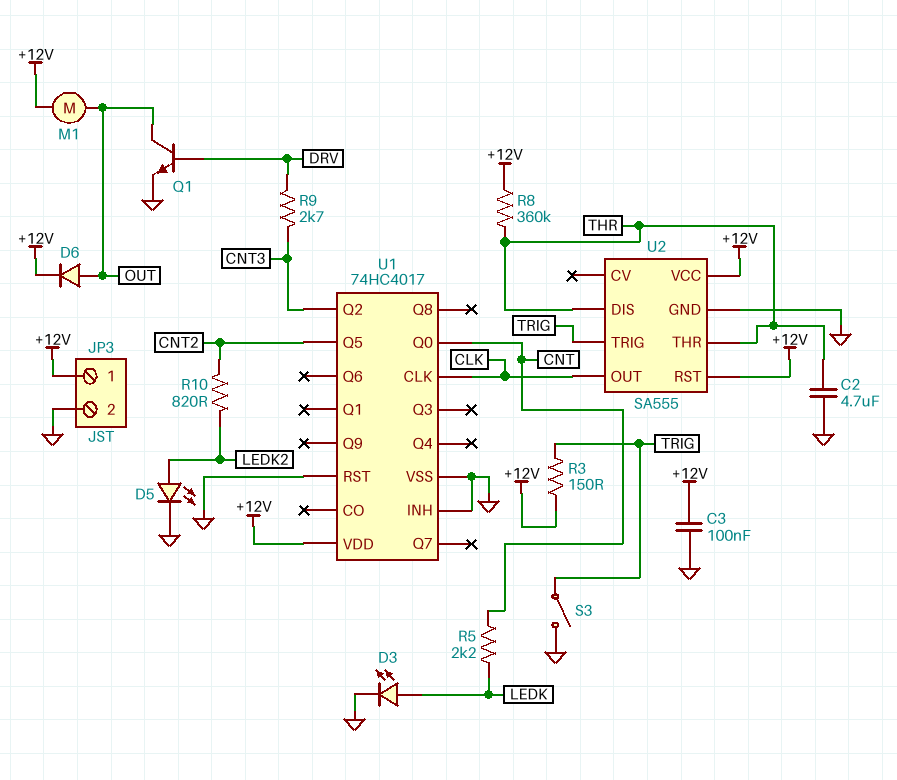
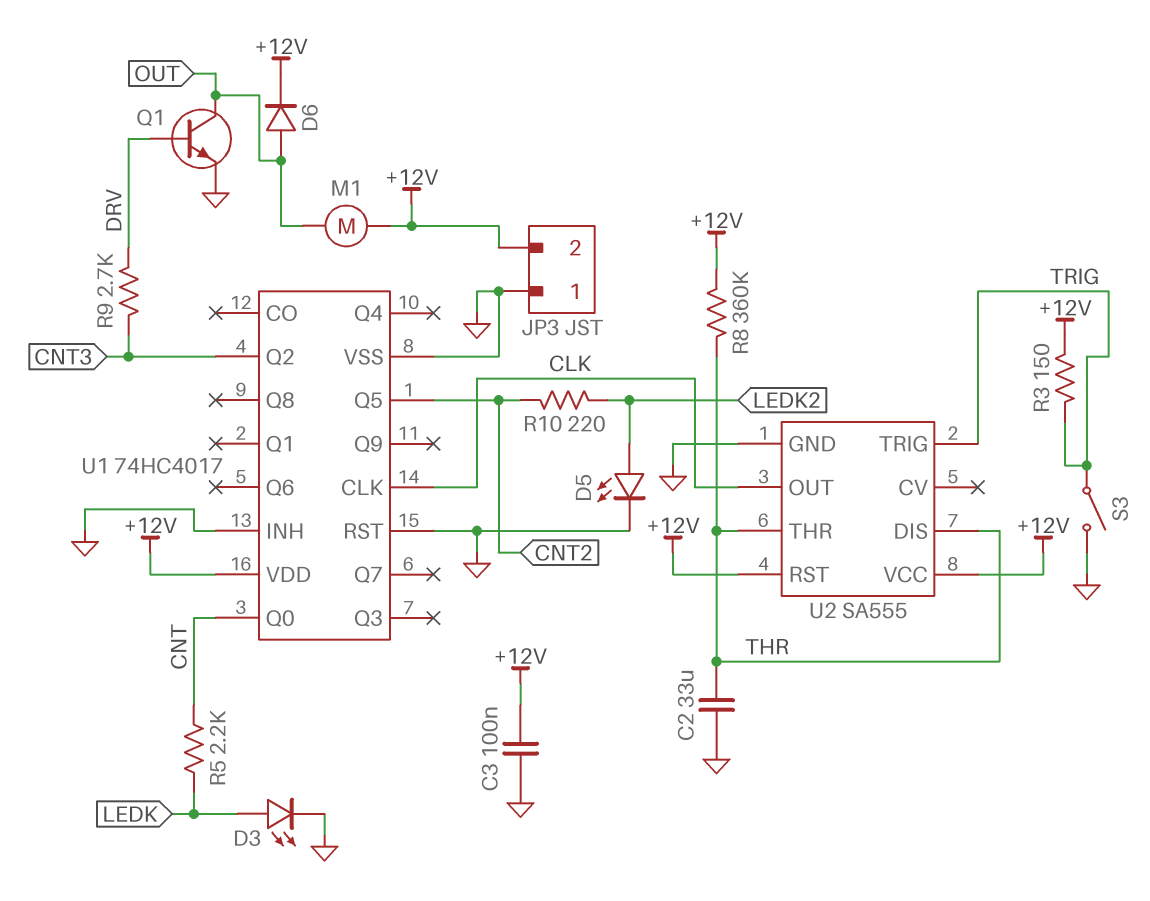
C2: 4.7uF (GND, THR) -> 33uF (GND, THR)
JP3 pin 1: +12V -> GND
JP3 pin 2: GND -> +12V
R10: 820 (CNT2, LEDK2) -> 220 (CNT2, LEDK2)

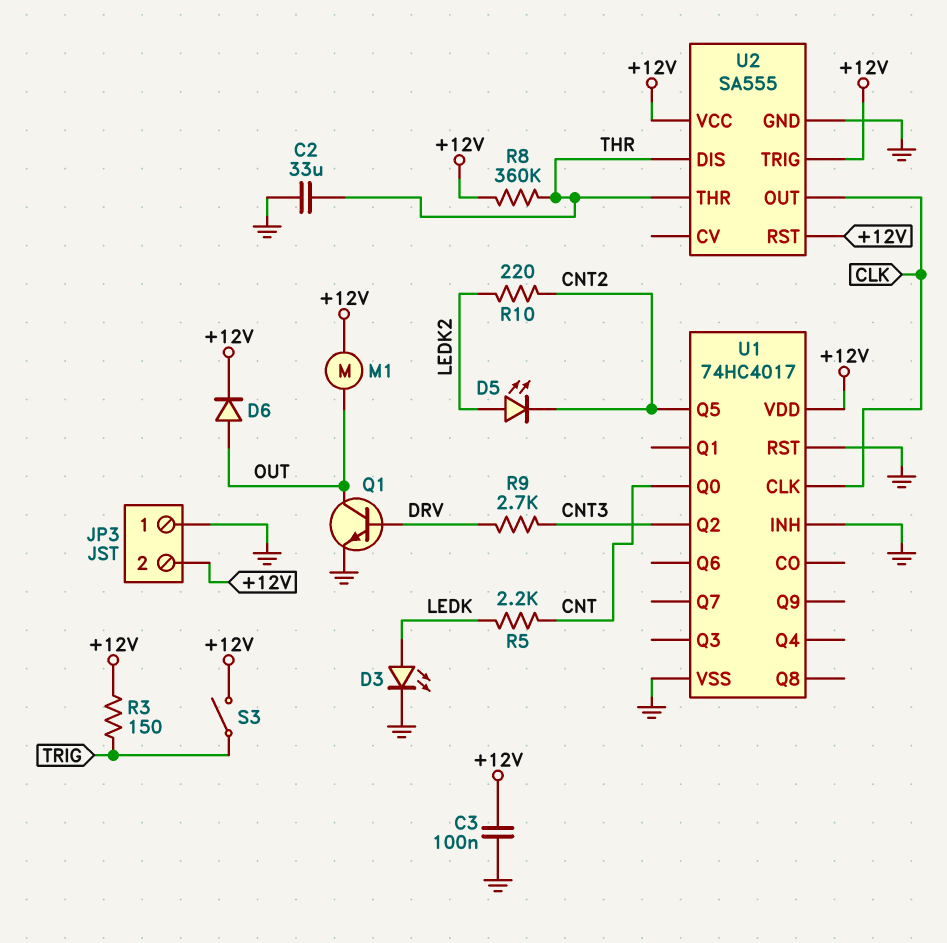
D5: LED (A LEDK2, K GND) -> LED (A LEDK2, K CNT2)
S3: switch (GND, TRIG) -> switch (+12V, TRIG)
U2 pin TRIG: TRIG -> +12V

